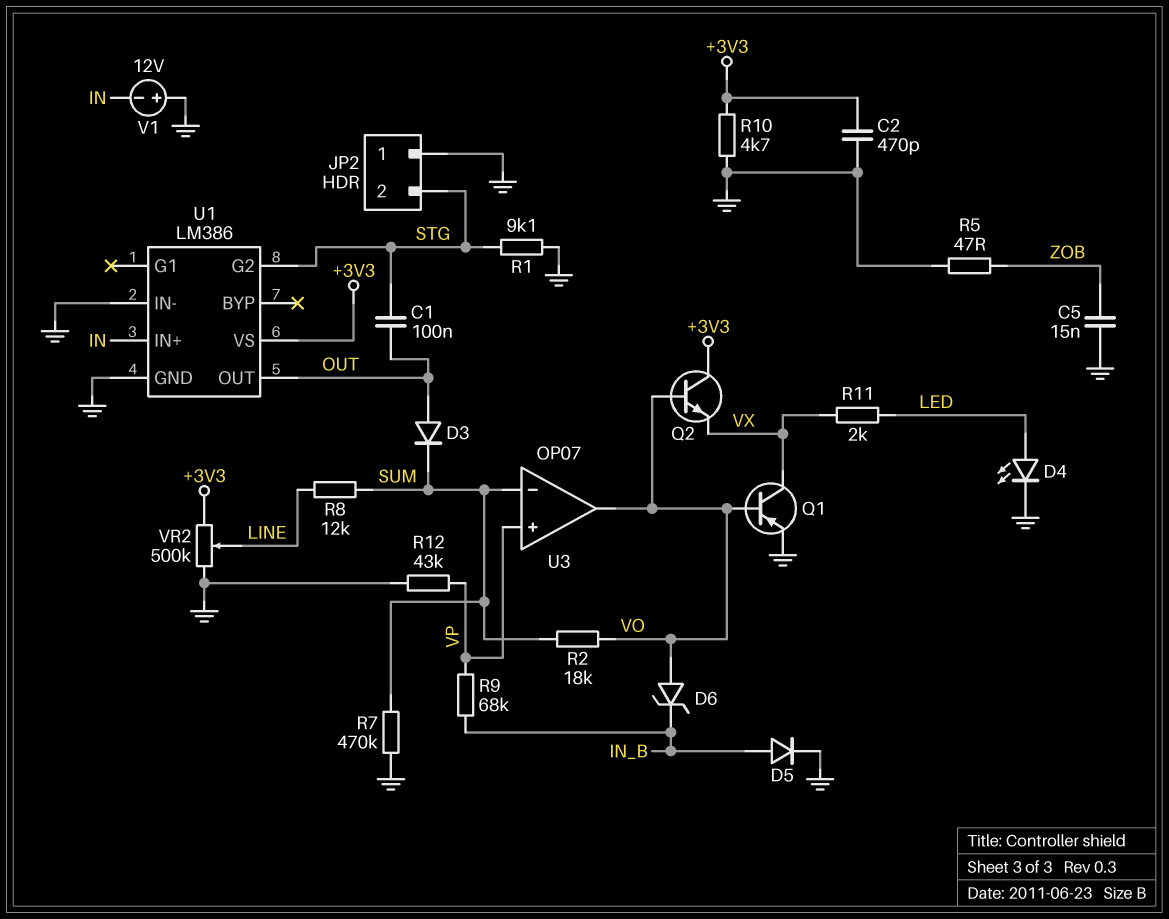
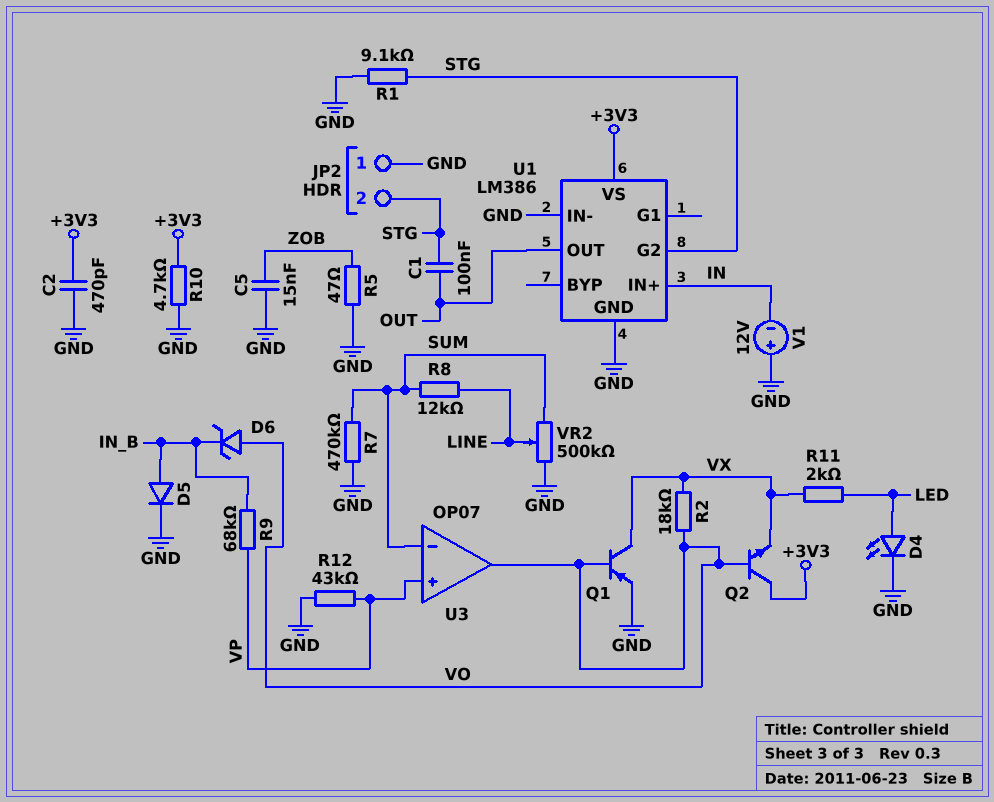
D3: diode (A OUT, K SUM) -> none
R2: 18k (SUM, VO) -> 18k (VO, VX)
VR2: 500k (+3V3, GND, wiper LINE) -> 500k (GND, SUM, wiper LINE)

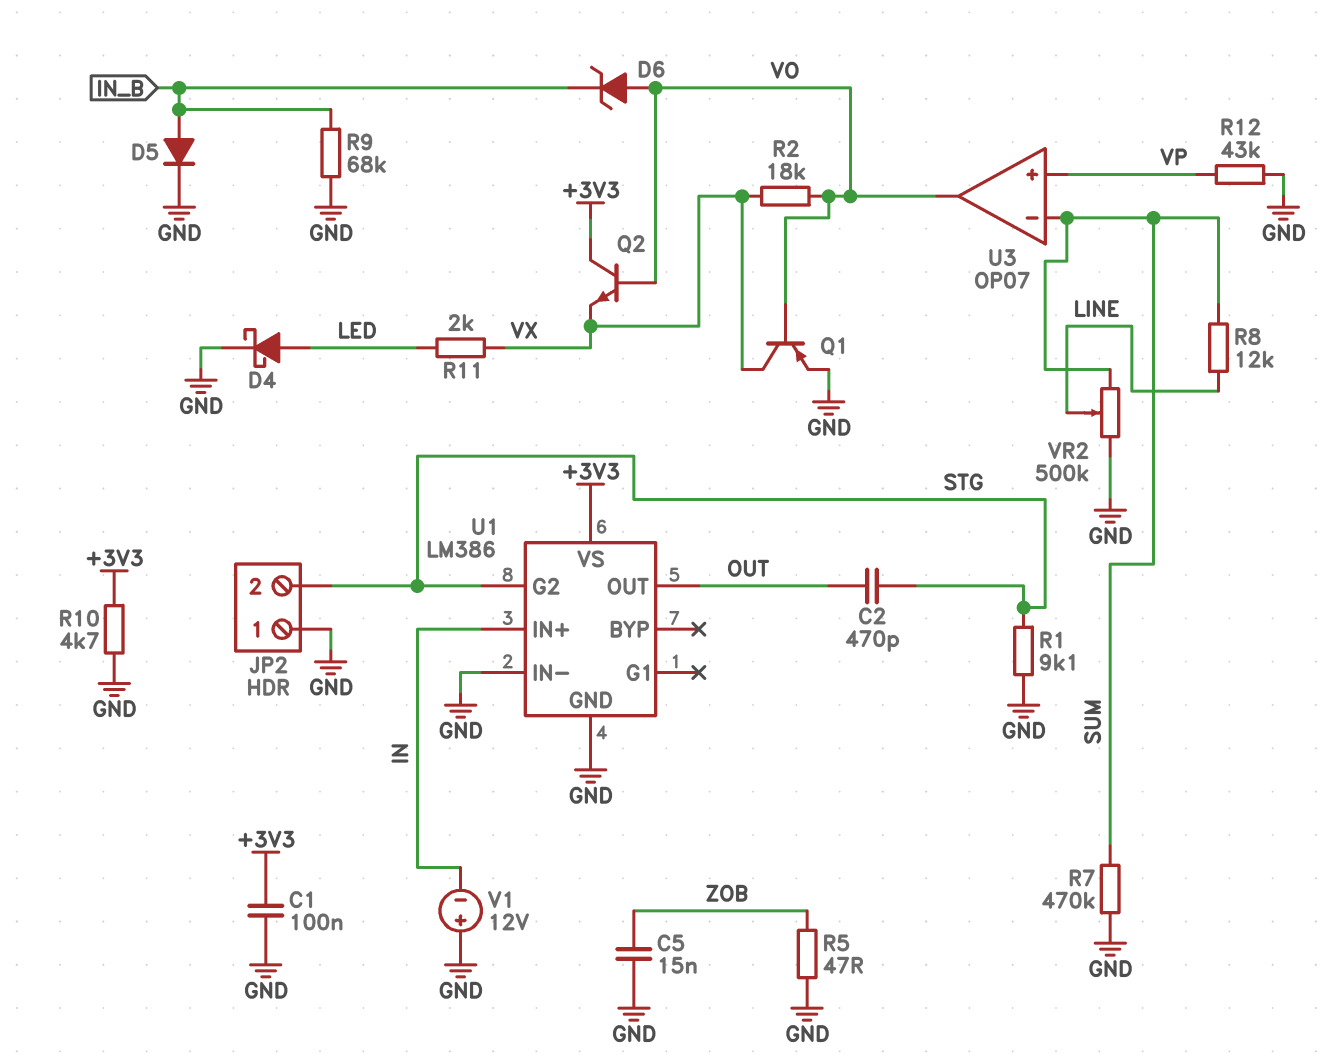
C1: 100nF (OUT, STG) -> 100nF (+3V3, GND)
C2: 470pF (+3V3, GND) -> 470pF (OUT, STG)
D4: LED (A LED, K GND) -> schottky (A LED, K GND)
R9: 68k (IN_B, VP) -> 68k (GND, IN_B)

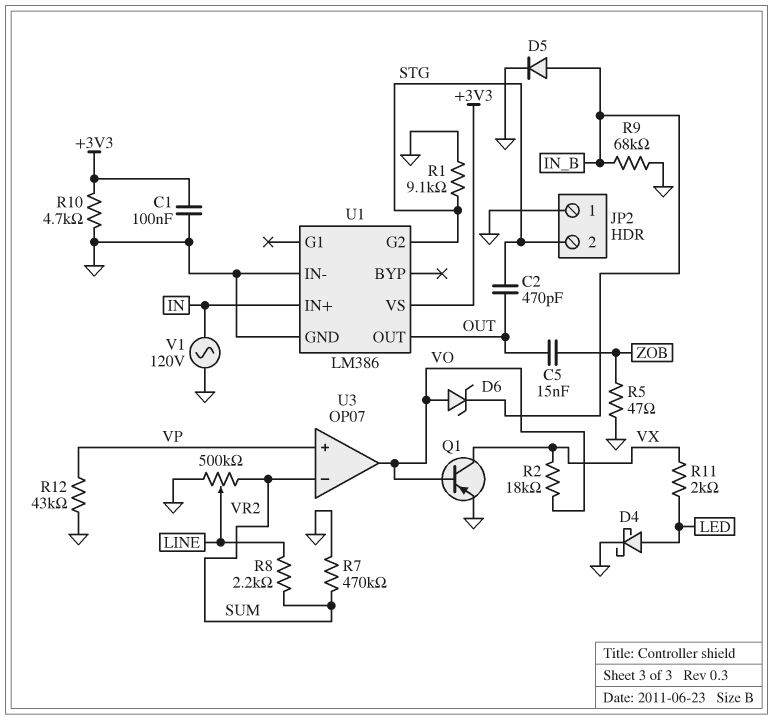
C5: 15nF (GND, ZOB) -> 15nF (OUT, ZOB)
Q2: NPN (B VO, C +3V3, E VX) -> none
R8: 12k (LINE, SUM) -> 2.2k (LINE, SUM)
V1: 12V (plus GND, minus IN) -> AC 120V (GND, IN)

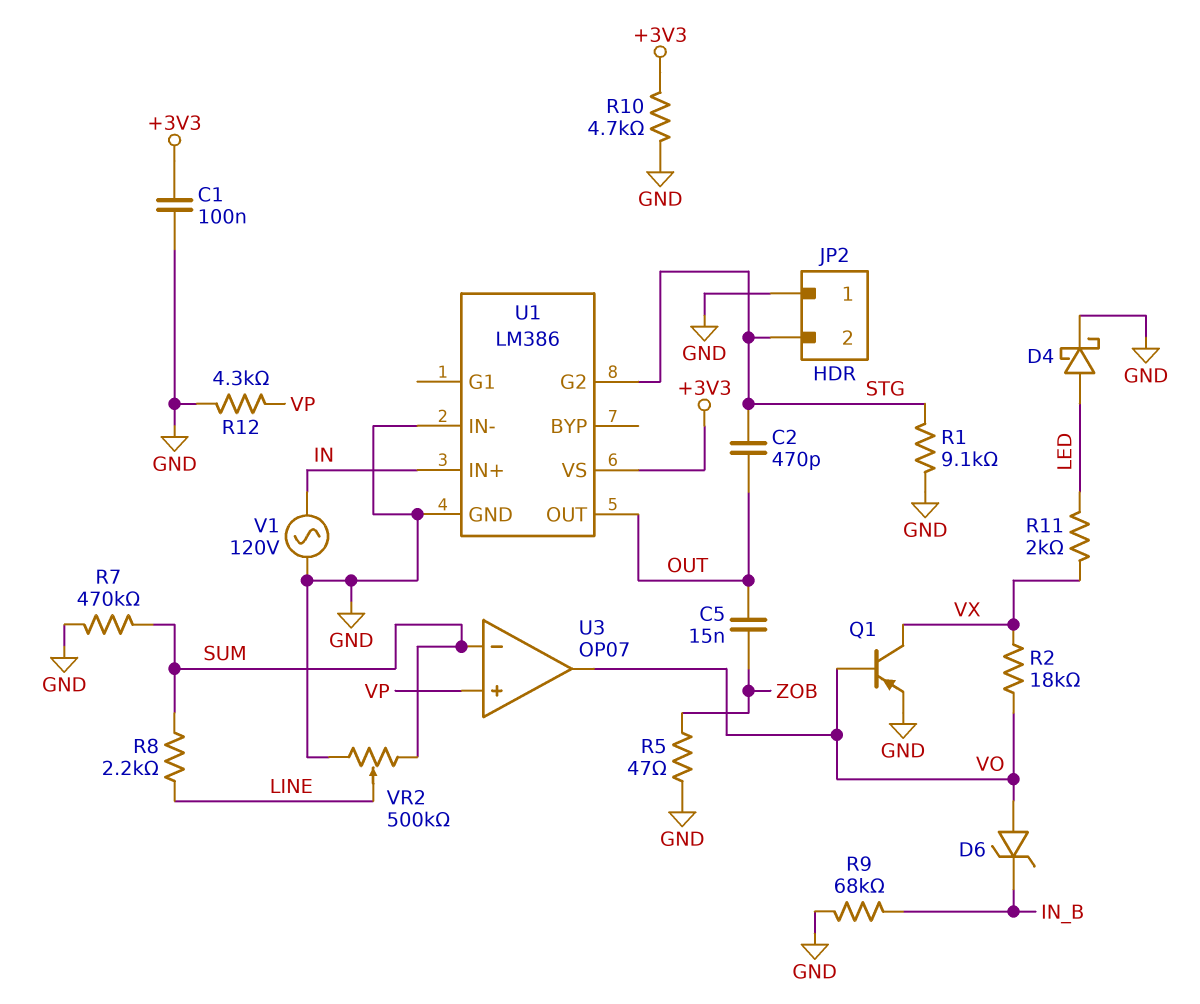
D5: diode (A IN_B, K GND) -> none
R12: 43k (GND, VP) -> 4.3k (GND, VP)

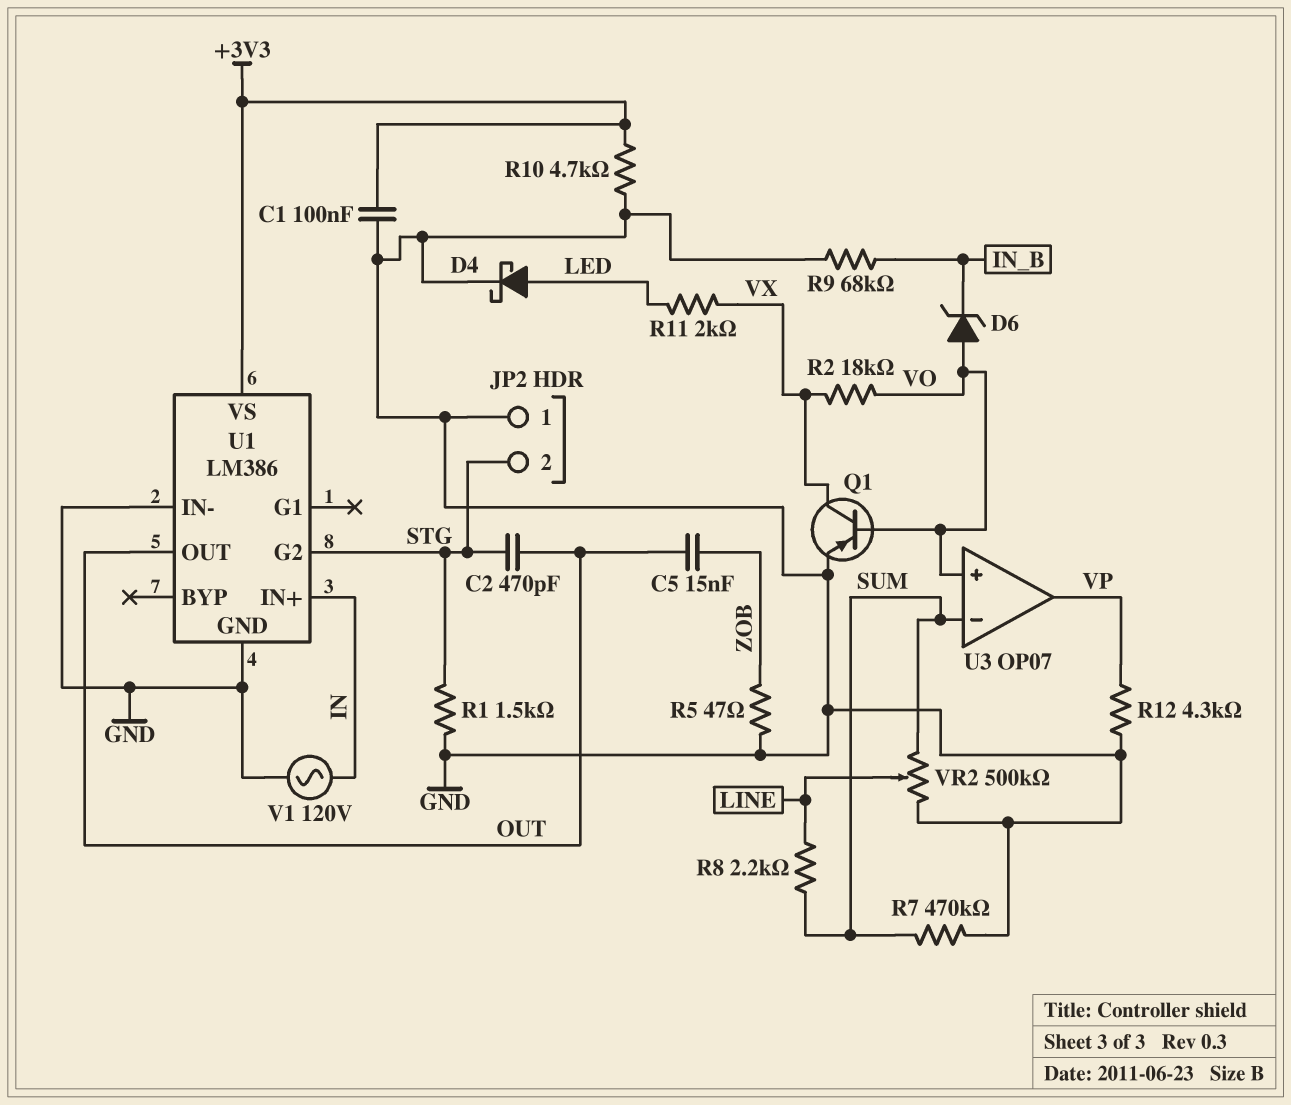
R1: 9.1k (GND, STG) -> 1.5k (GND, STG)
U3 pin in+: VP -> VO
U3 pin out: VO -> VP

